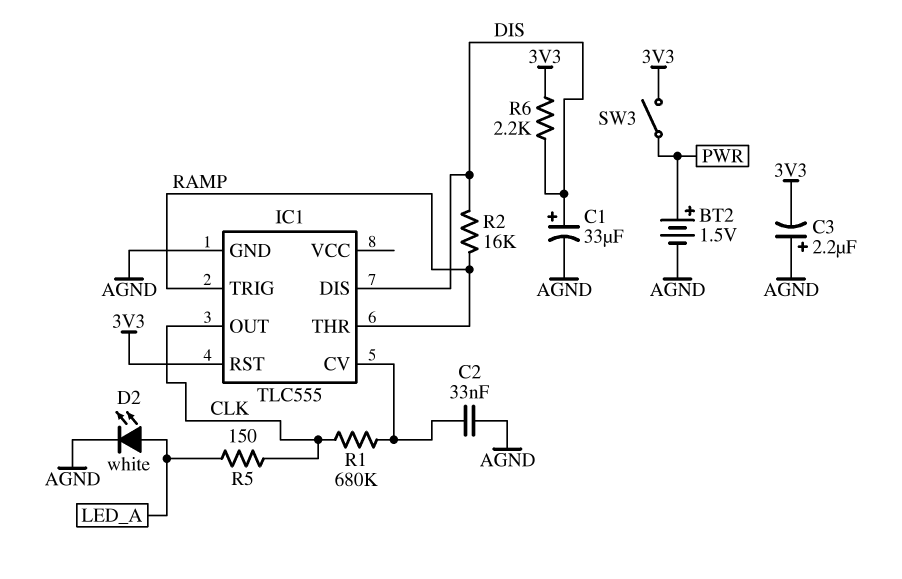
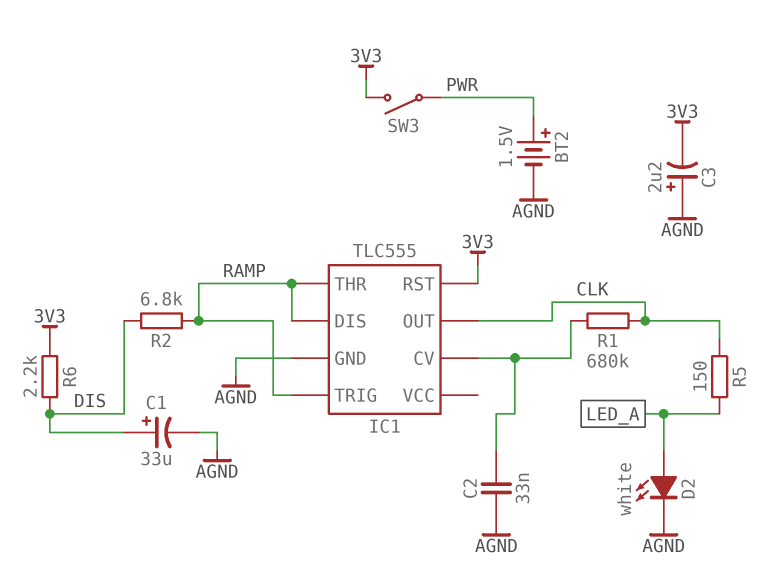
IC1 pin DIS: DIS -> RAMP
R2: 16k (DIS, RAMP) -> 6.8k (DIS, RAMP)

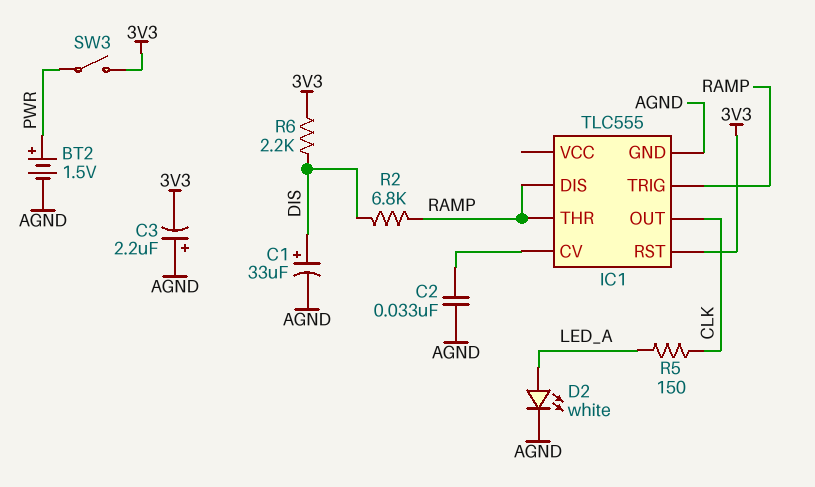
R1: 680k (CLK, IC1/CV) -> none

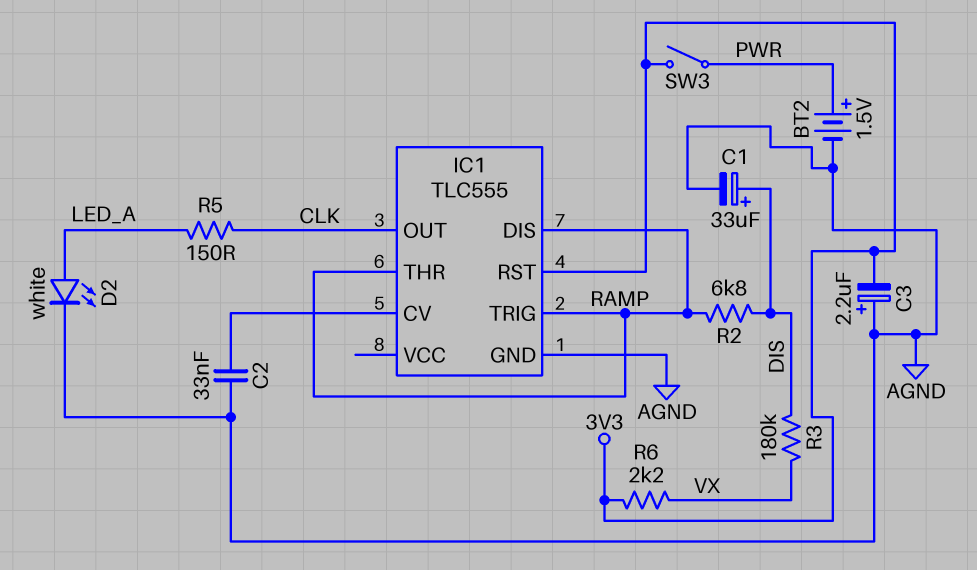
R3: none -> 180k (DIS, VX)
R6: 2.2k (3V3, DIS) -> 2.2k (3V3, VX)

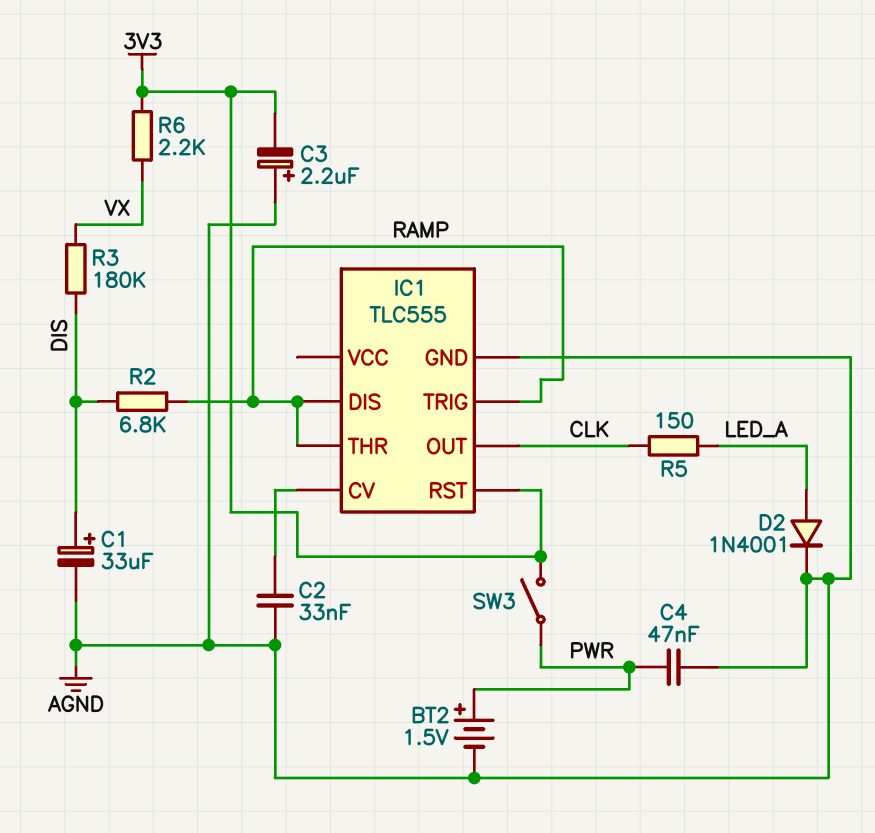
C4: none -> 47nF (AGND, PWR)
D2: LED white (A LED_A, K AGND) -> diode 1N4001 (A LED_A, K AGND)

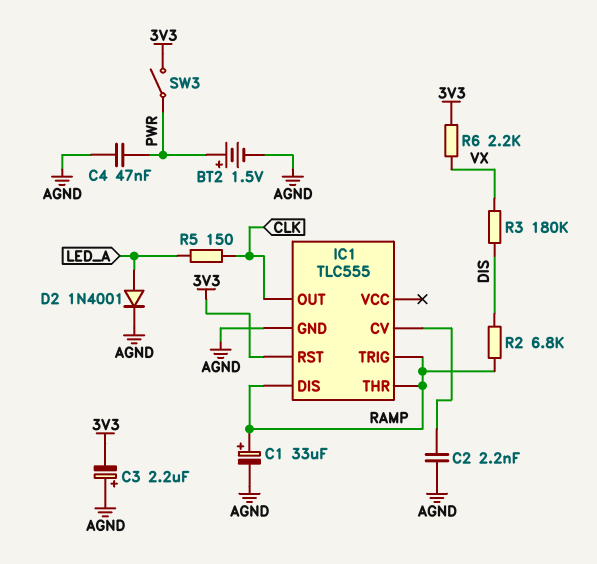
C1: 33uF (plus DIS, minus AGND) -> 33uF (plus RAMP, minus AGND)
C2: 33nF (AGND, IC1/CV) -> 2.2nF (AGND, IC1/CV)

